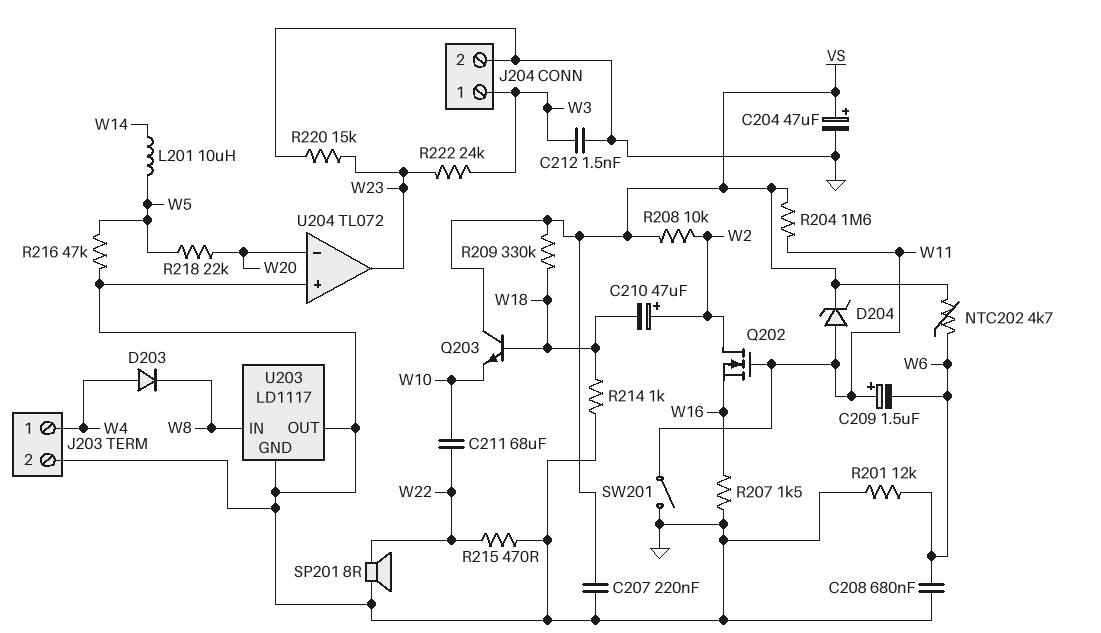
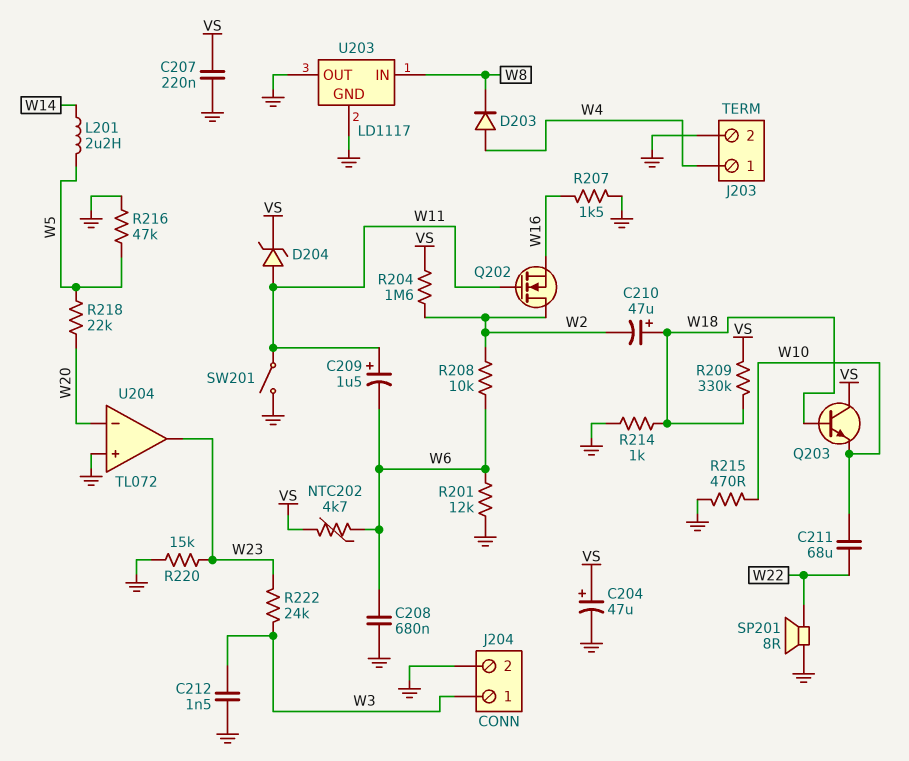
C210: 47uF (plus W2, minus W18) -> 47uF (plus W18, minus W2)
L201: 10uH (W5, W14) -> 2.2uH (W5, W14)
R204: 1.6M (VS, W11) -> 1.6M (VS, W2)
R208: 10k (VS, W2) -> 10k (W2, W6)
R215: 470 (GND, W22) -> 470 (GND, W10)

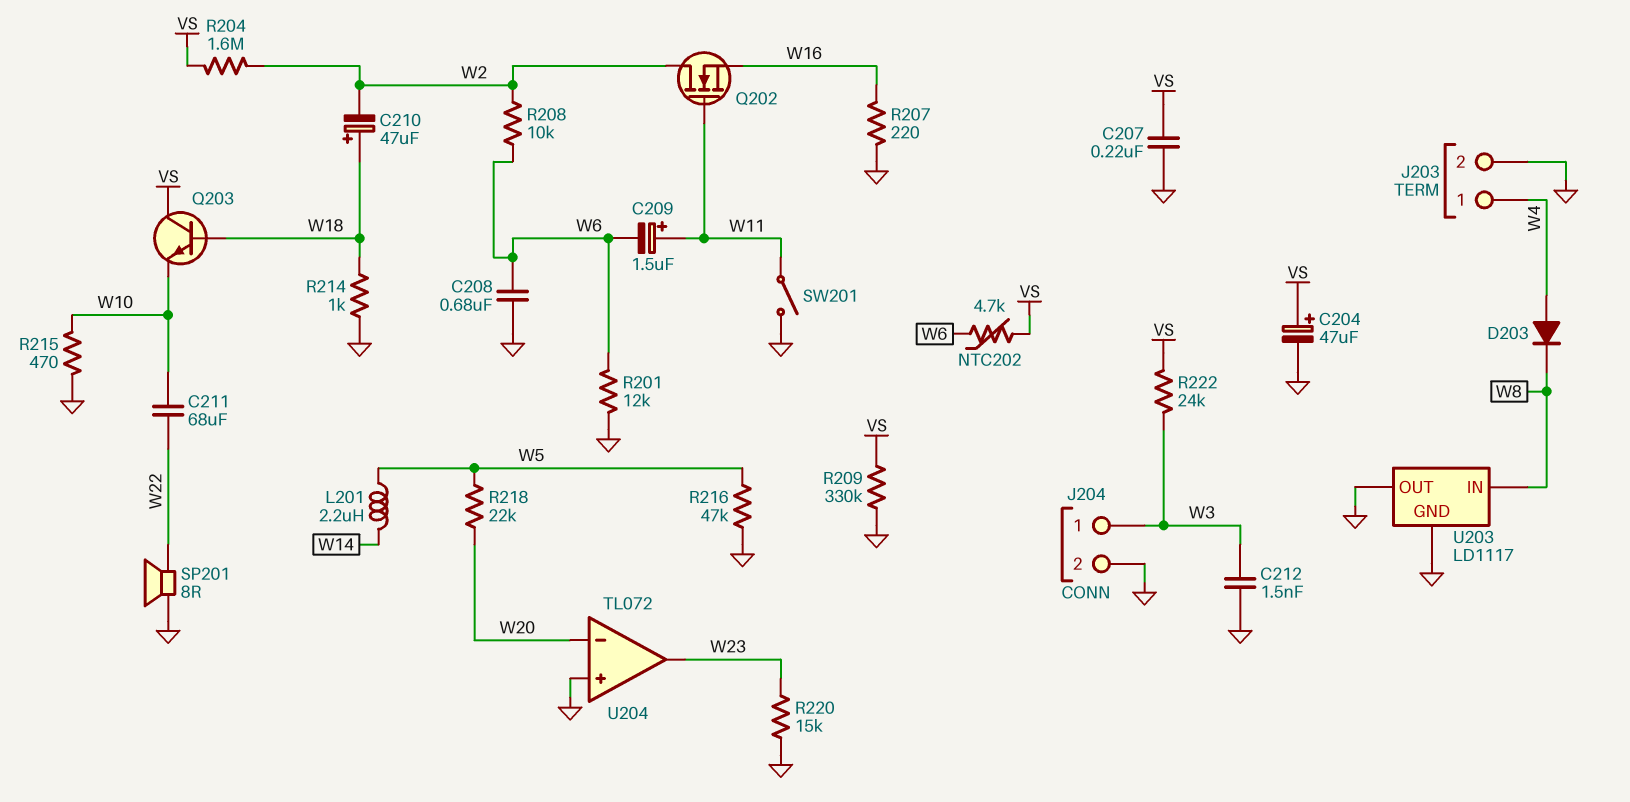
D204: zener (A W11, K VS) -> none
R207: 1.5k (GND, W16) -> 220 (GND, W16)
R209: 330k (VS, W18) -> 330k (GND, VS)
R222: 24k (W3, W23) -> 24k (VS, W3)

